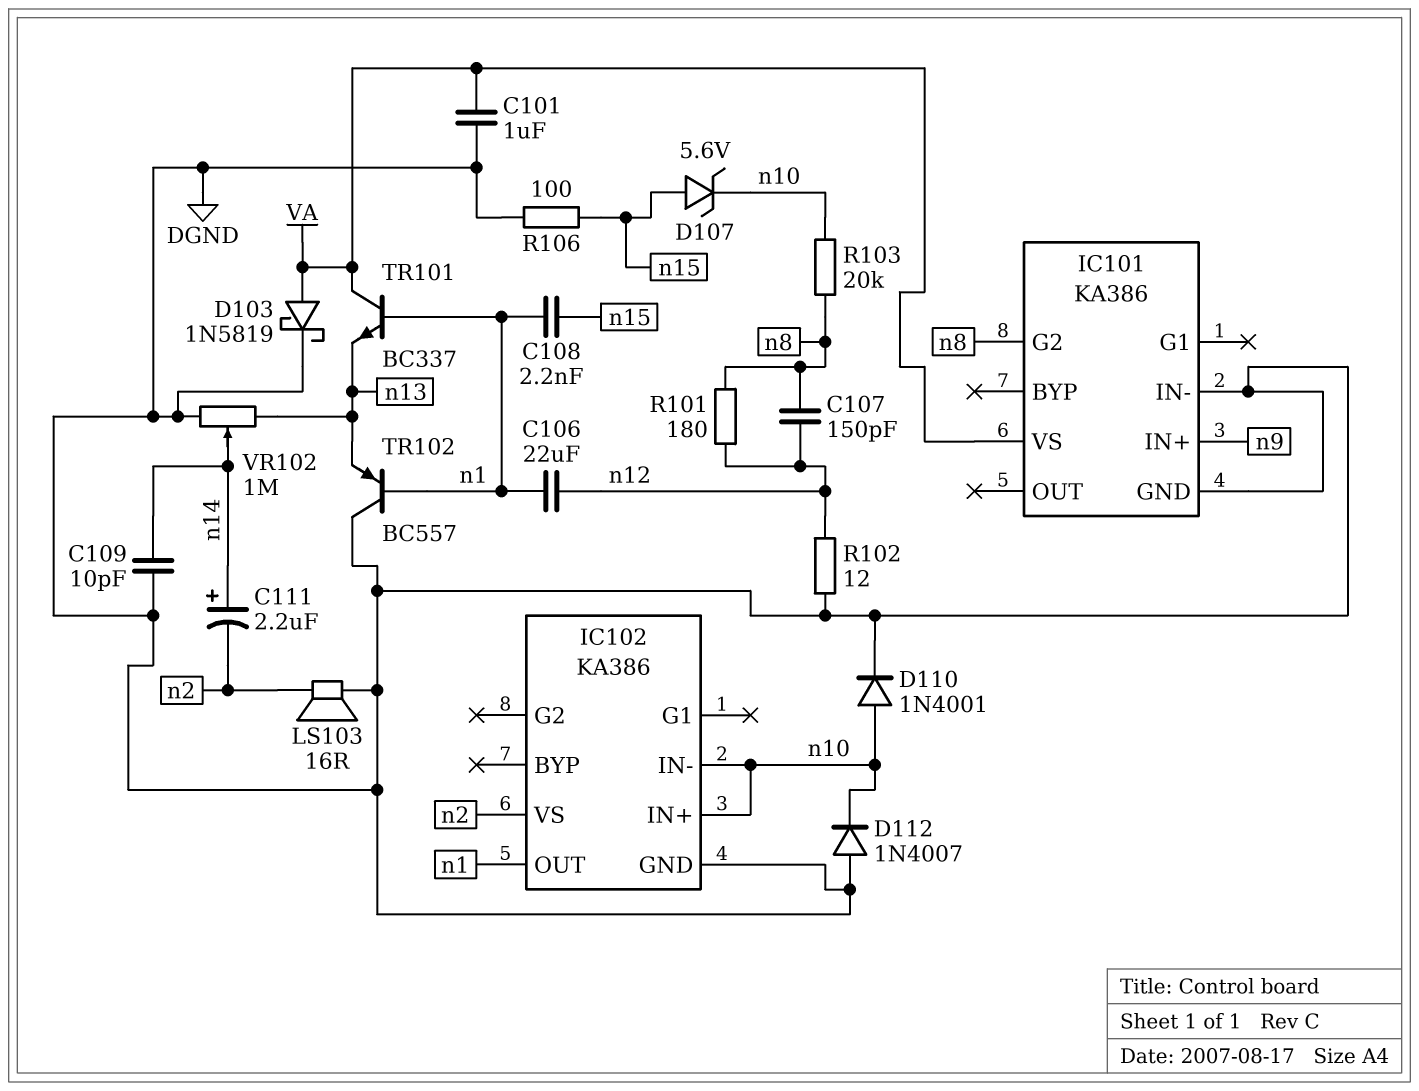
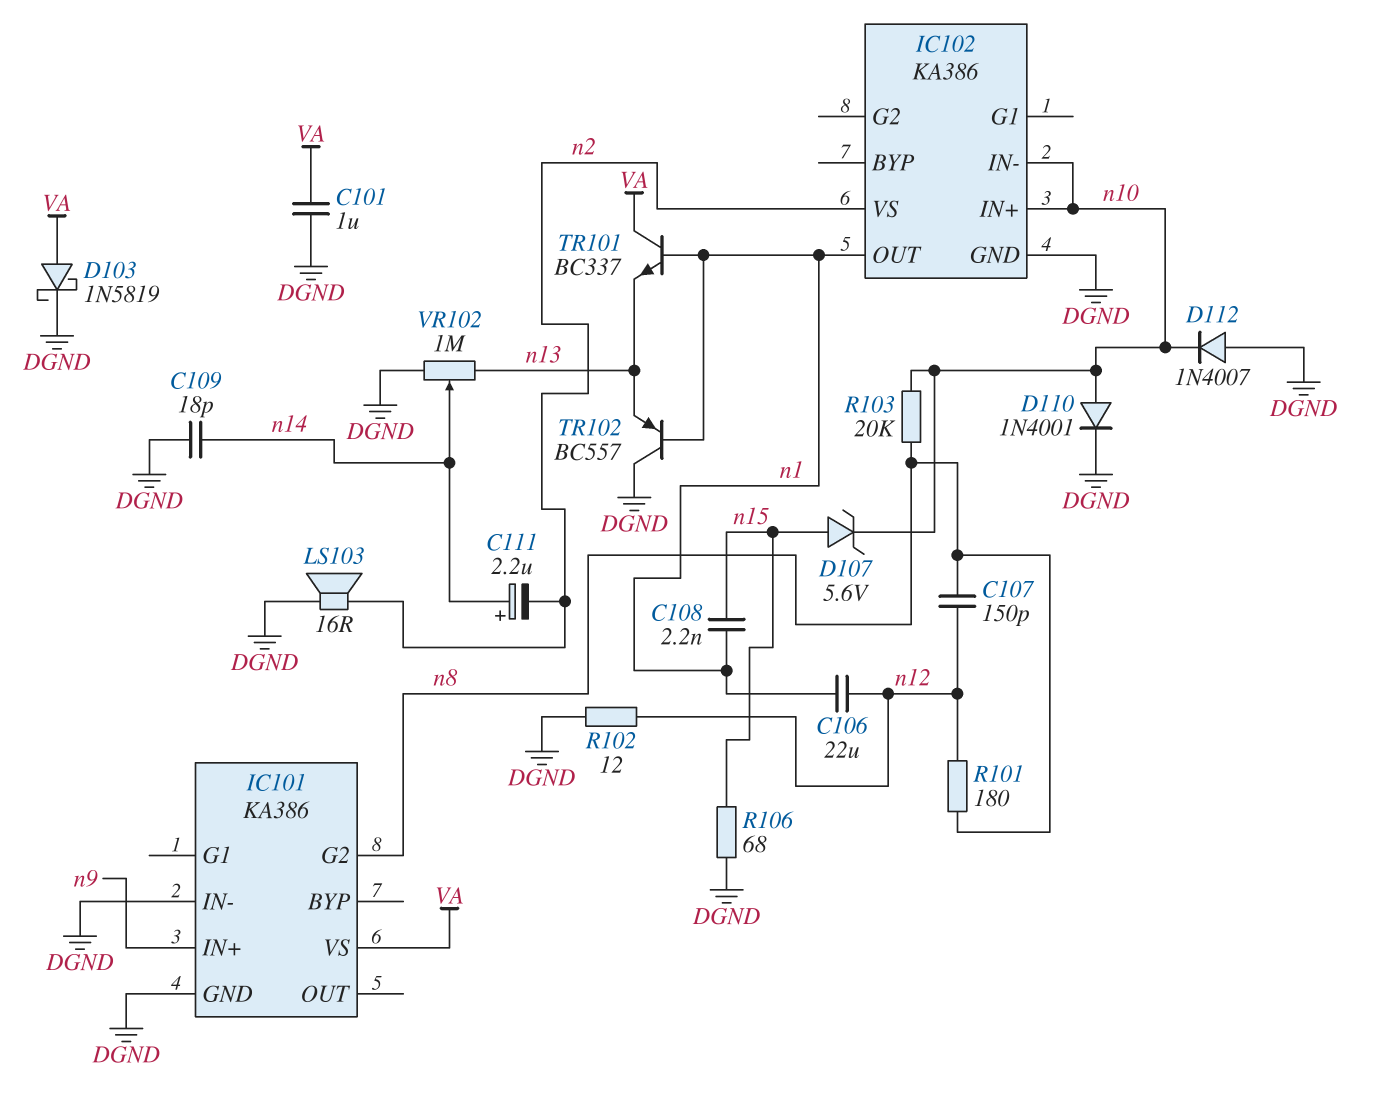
C109: 10pF (DGND, n14) -> 18pF (DGND, n14)
R106: 100 (DGND, n15) -> 68 (DGND, n15)

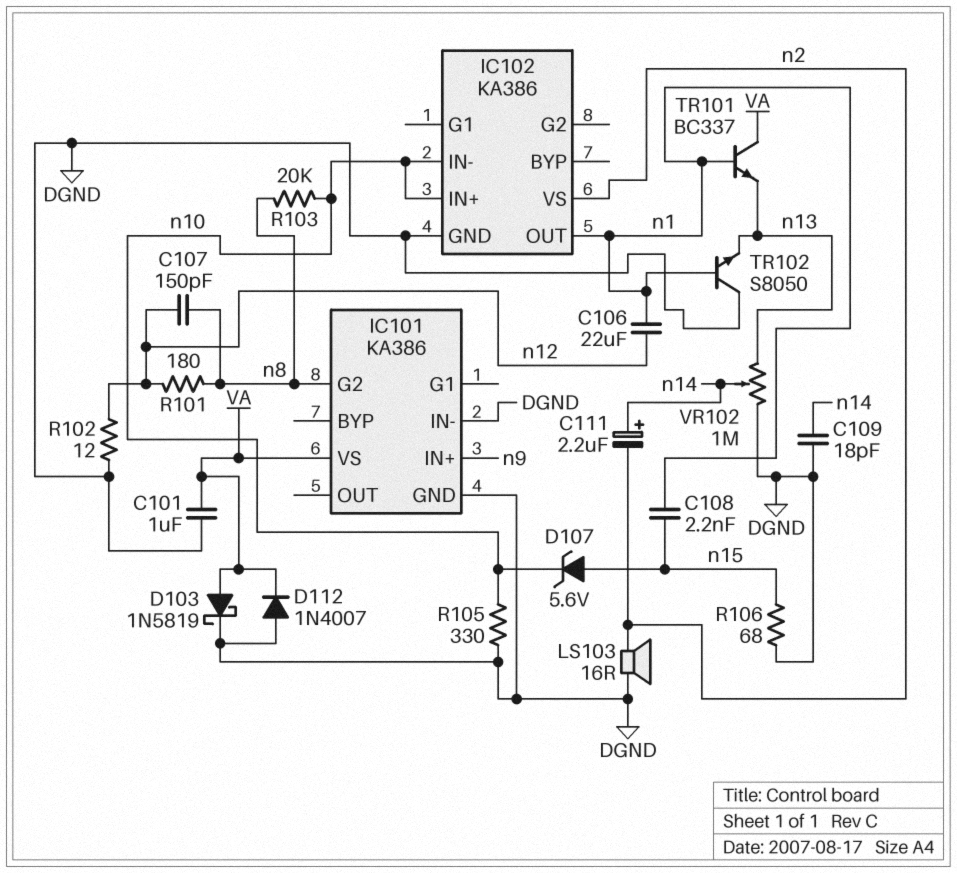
D110: diode 1N4001 (A n10, K DGND) -> none
D112: diode 1N4007 (A DGND, K n10) -> diode 1N4007 (A DGND, K VA)
R105: none -> 330 (DGND, n10)
TR102: PNP BC557 (B n1, C DGND, E n13) -> NPN S8050 (B n1, C DGND, E n13)

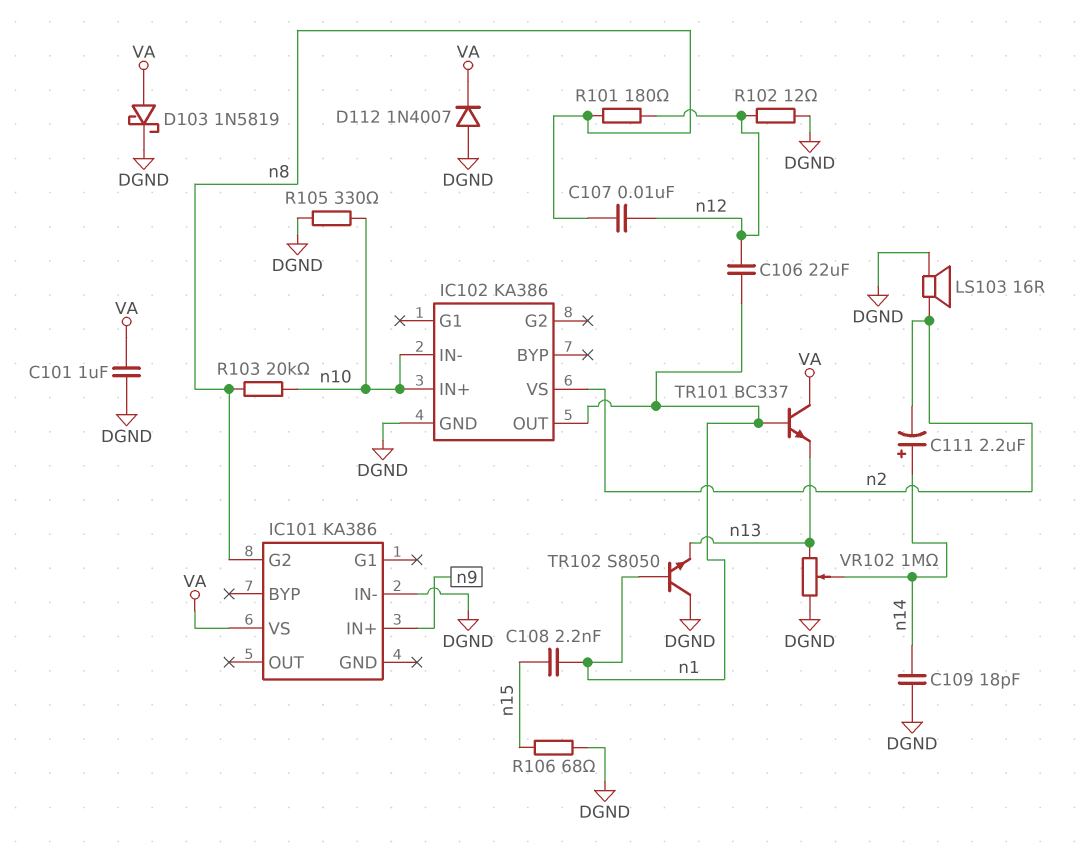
C107: 150pF (n8, n12) -> 10nF (n8, n12)
D107: zener 5.6V (A n15, K n10) -> none
IC101 pin GND: DGND -> none

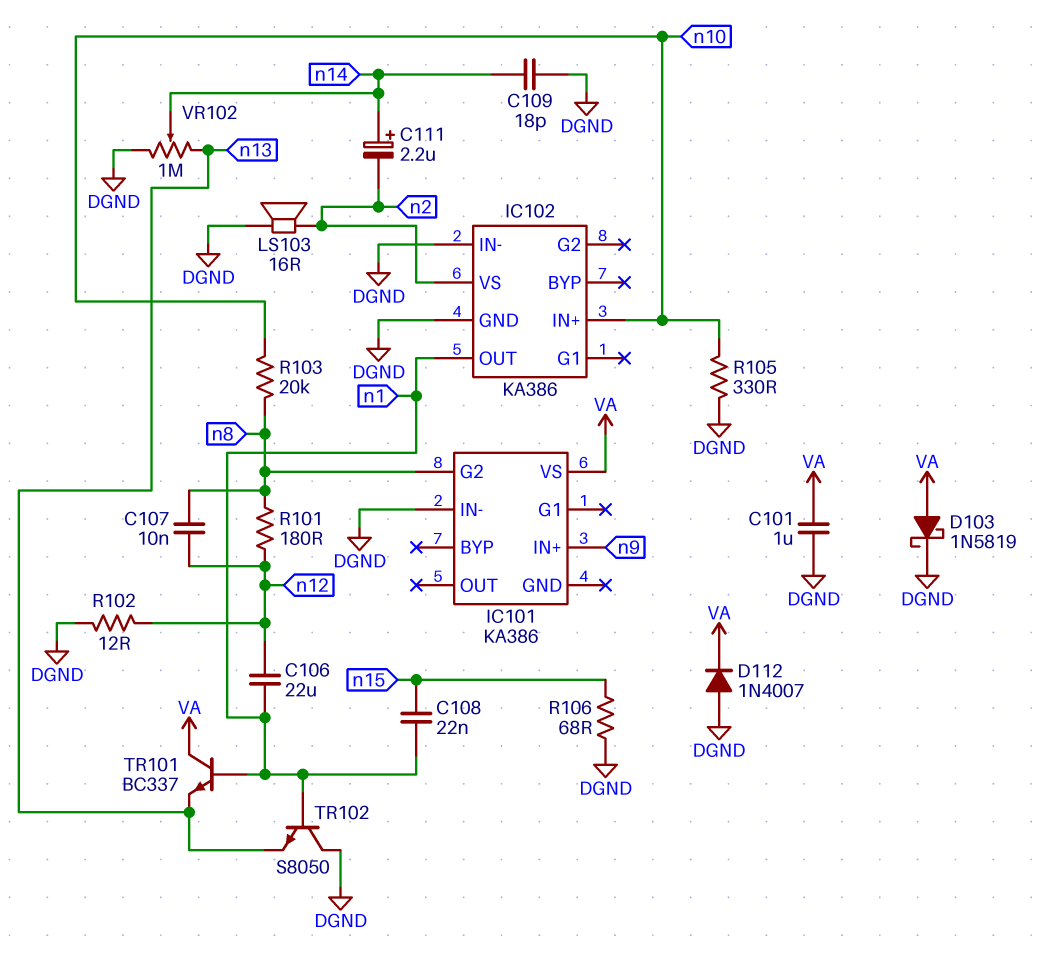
C108: 2.2nF (n1, n15) -> 22nF (n1, n15)
IC102 pin IN-: n10 -> DGND

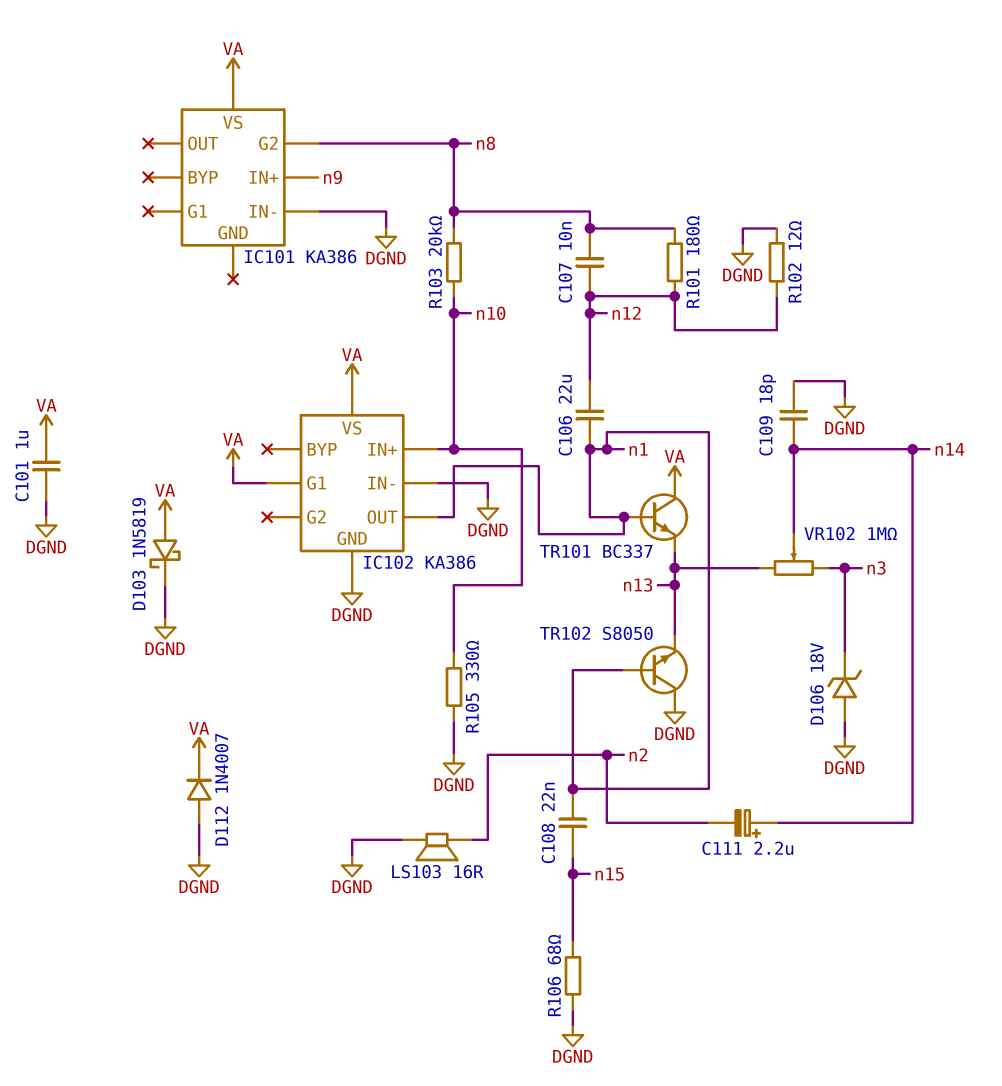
D106: none -> zener 18V (A DGND, K n3)
IC102 pin G1: none -> VA
IC102 pin VS: n2 -> VA
VR102: 1M (DGND, n13, wiper n14) -> 1M (n3, n13, wiper n14)

